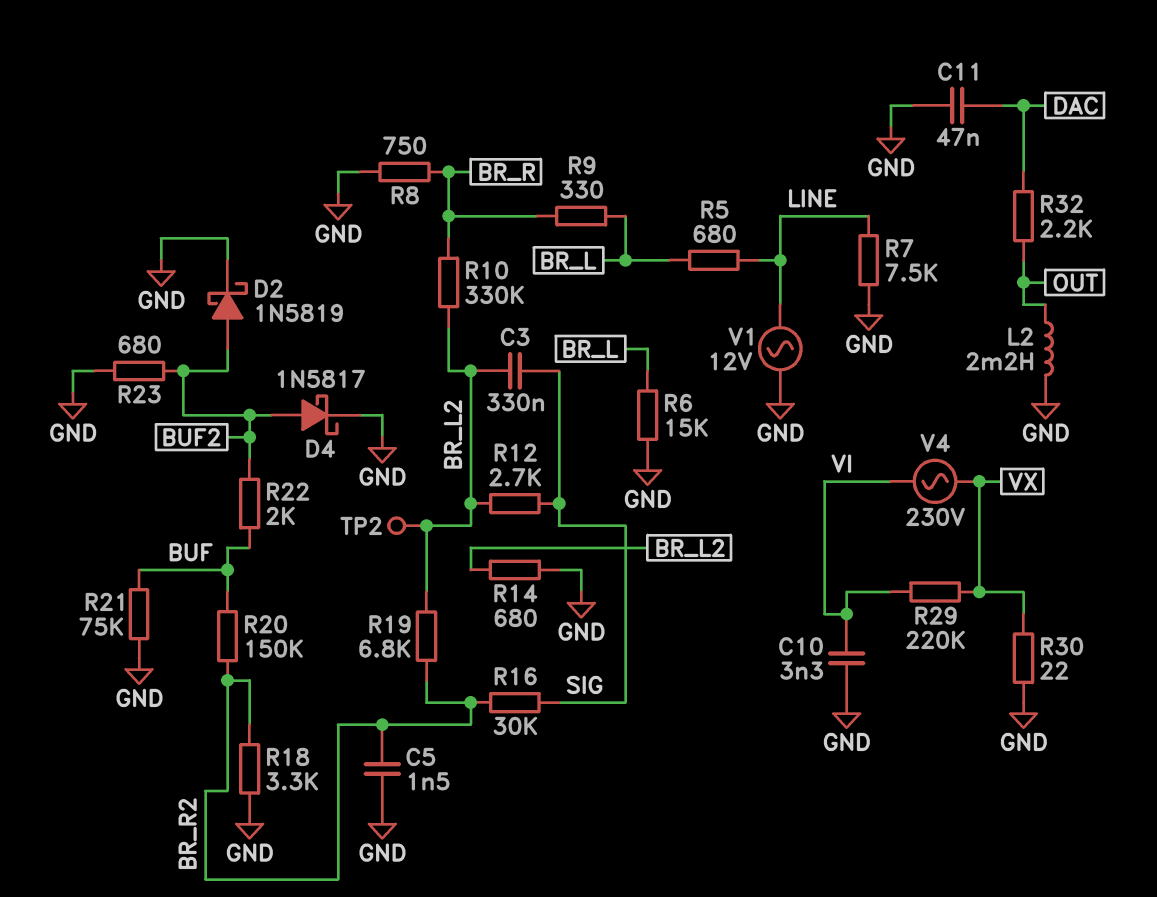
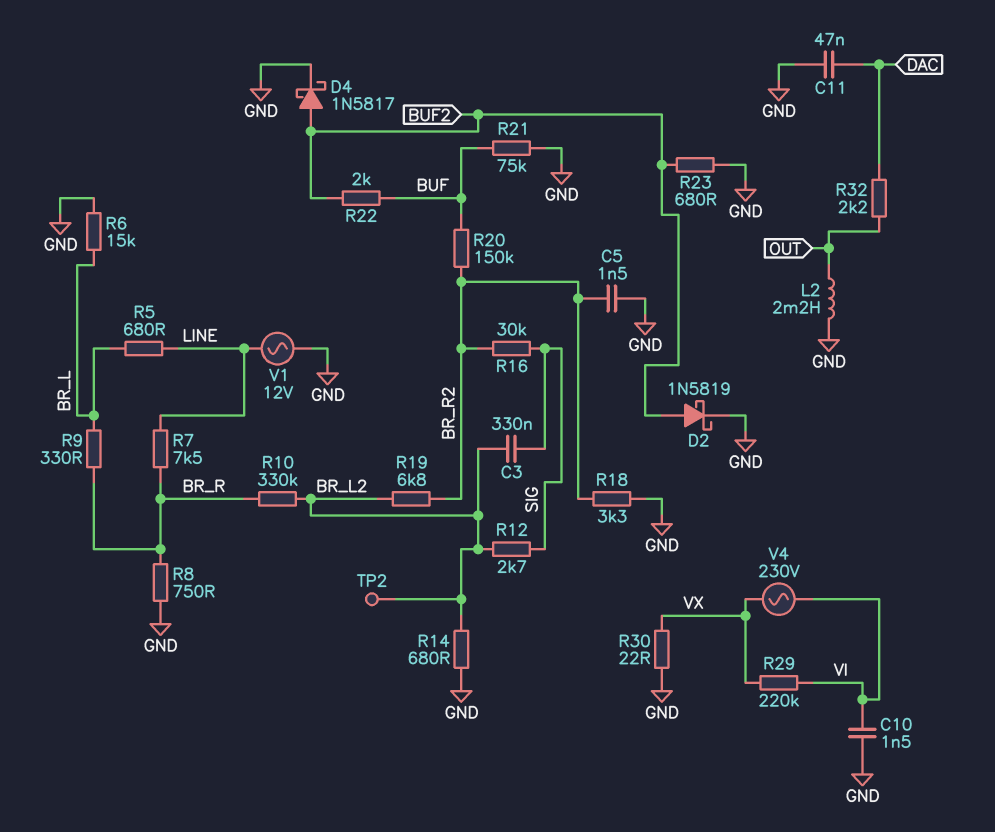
C10: 3.3nF (GND, VI) -> 1.5nF (GND, VI)
R7: 7.5k (GND, LINE) -> 7.5k (BR_R, LINE)

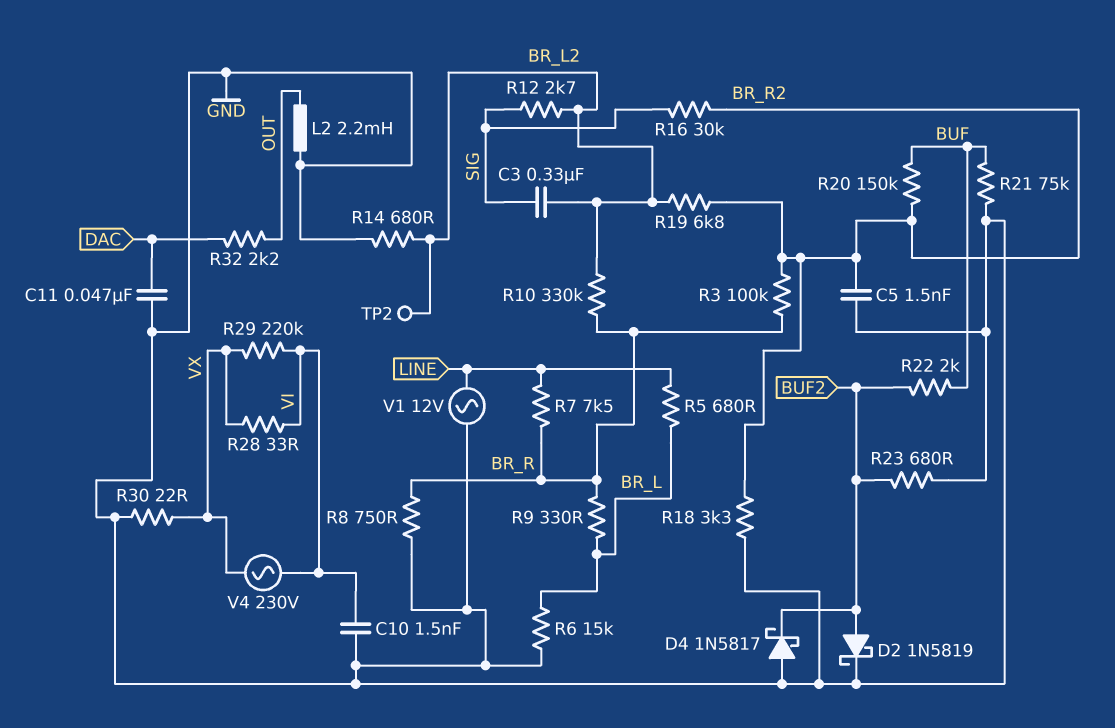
D4: schottky 1N5817 (A BUF2, K GND) -> schottky 1N5817 (A GND, K BUF2)
R3: none -> 100k (BR_R, BR_R2)
R28: none -> 33 (VI, VX)

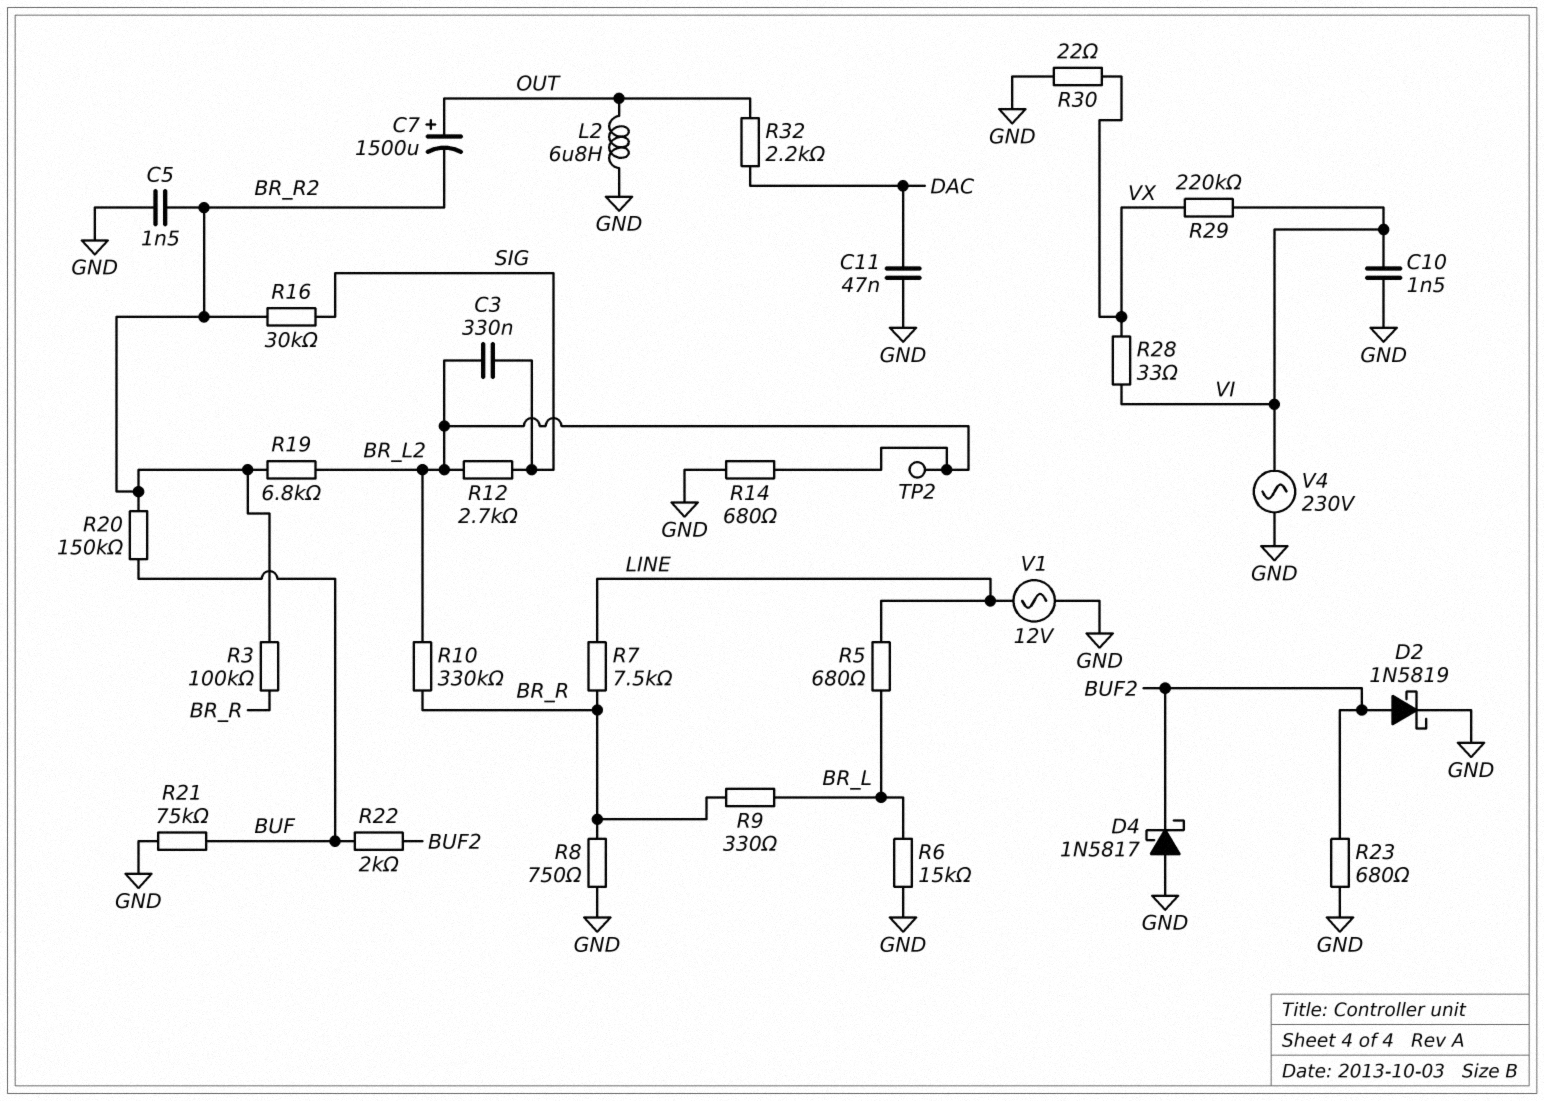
C7: none -> 1500uF (plus OUT, minus BR_R2)
L2: 2.2mH (GND, OUT) -> 6.8uH (GND, OUT)
R18: 3.3k (BR_R2, GND) -> none
V4: AC 230V (VI, VX) -> AC 230V (GND, VI)

